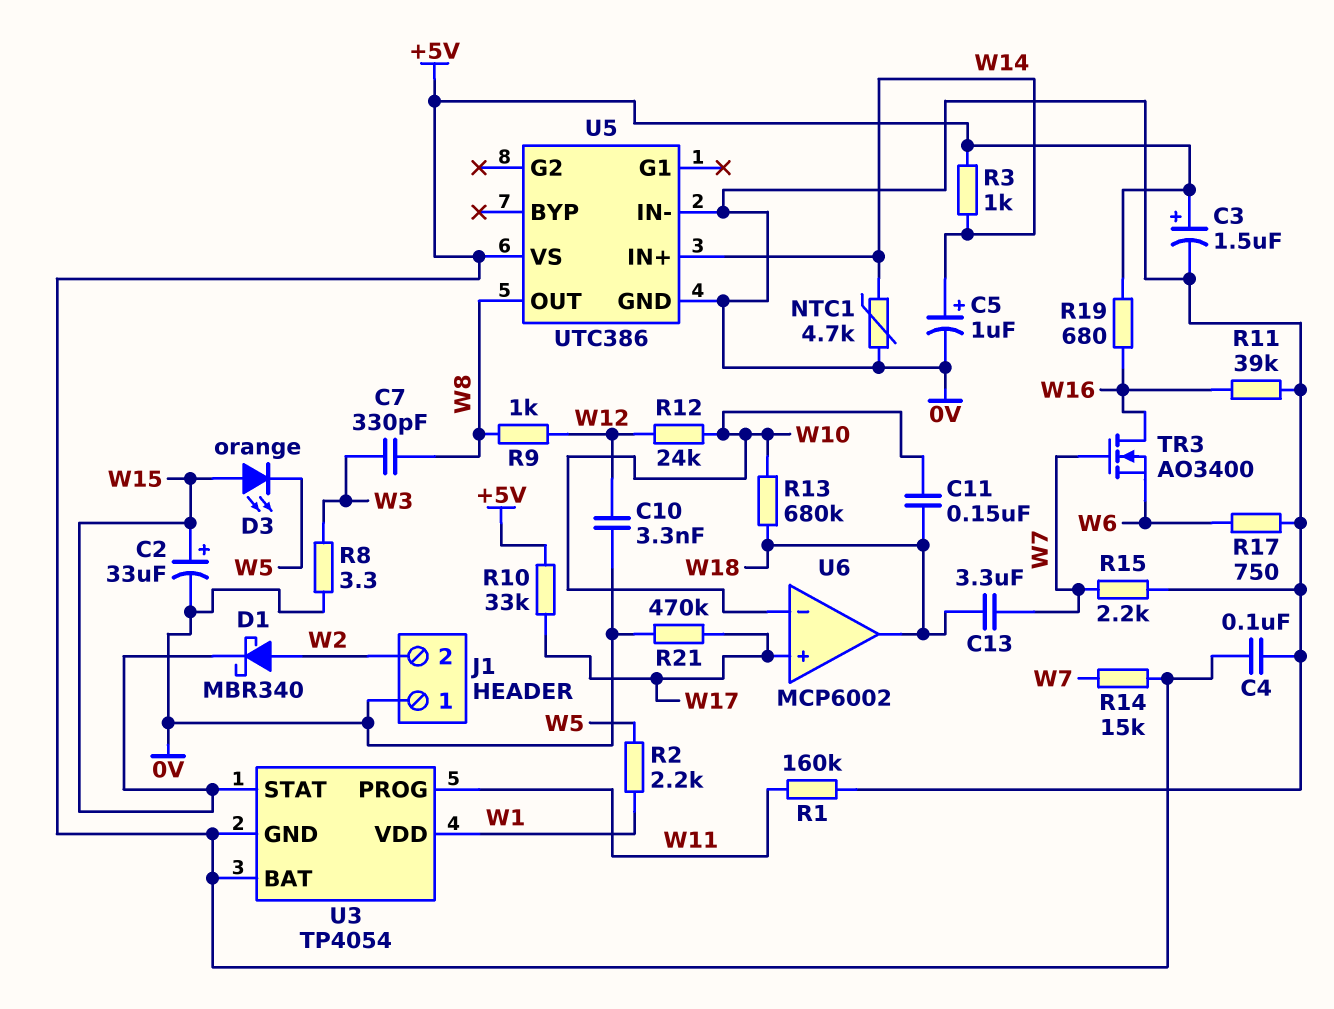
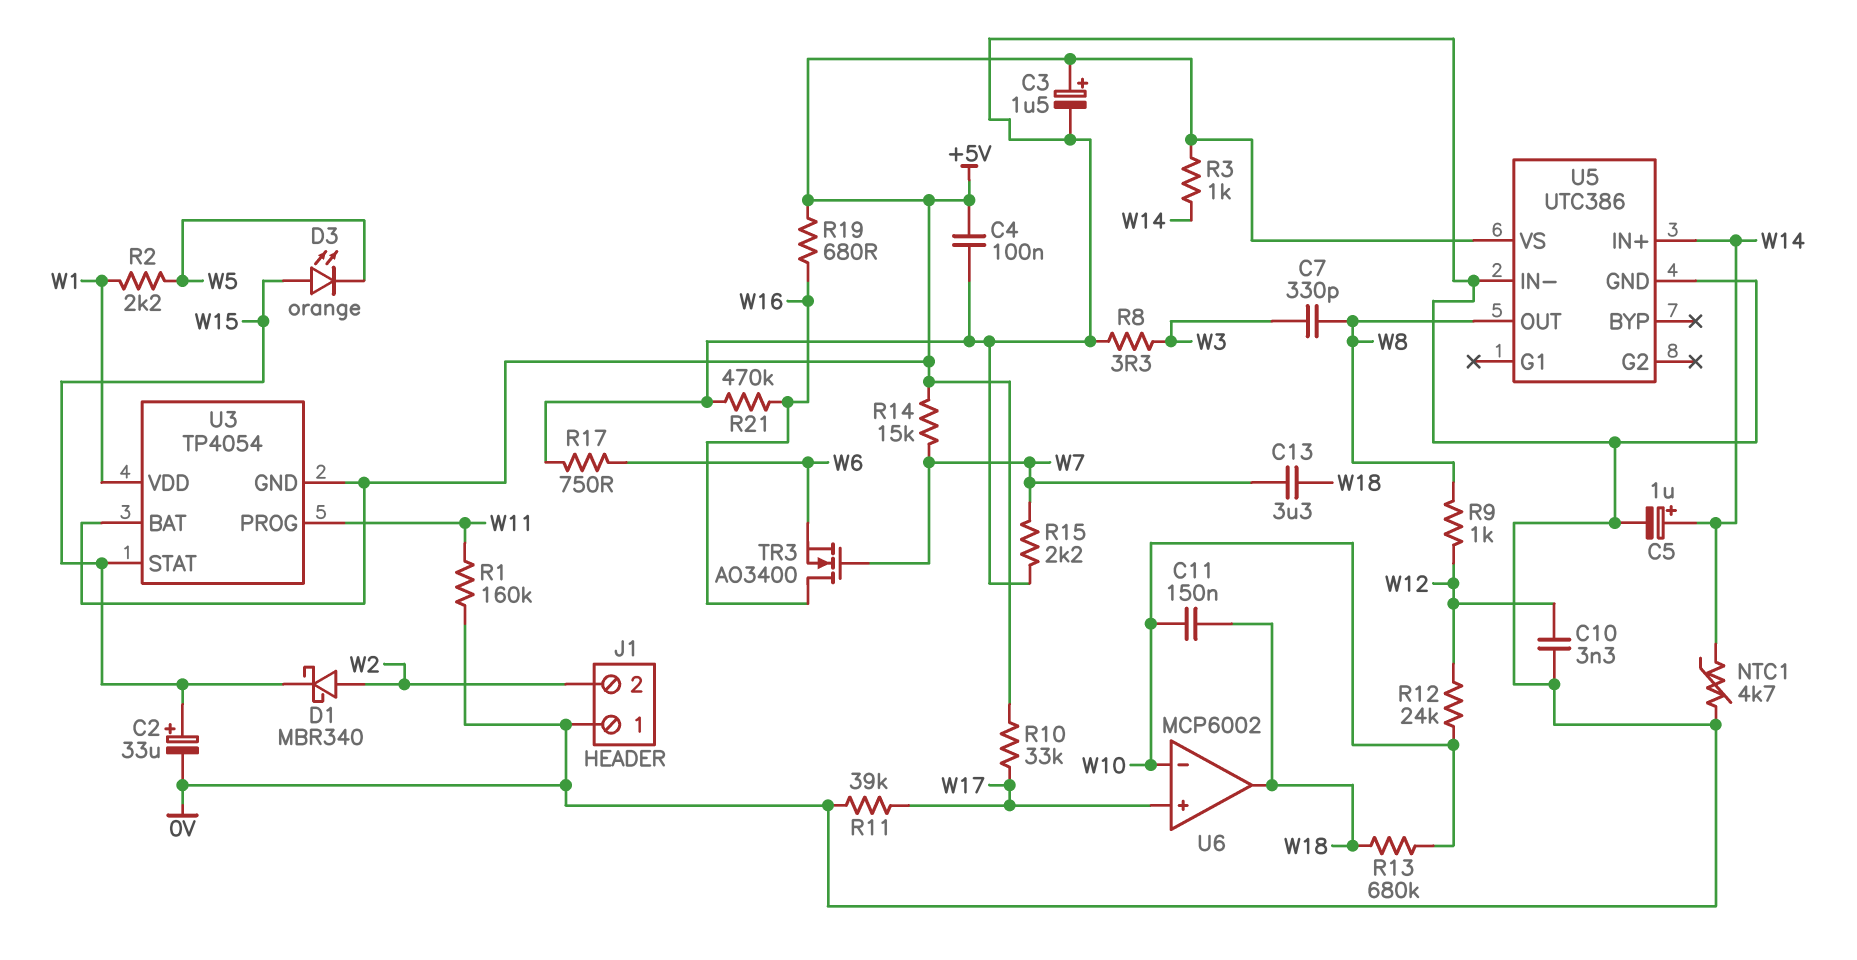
R11: 39k (0V, W16) -> 39k (0V, W17)
R21: 470k (0V, W17) -> 470k (0V, W16)

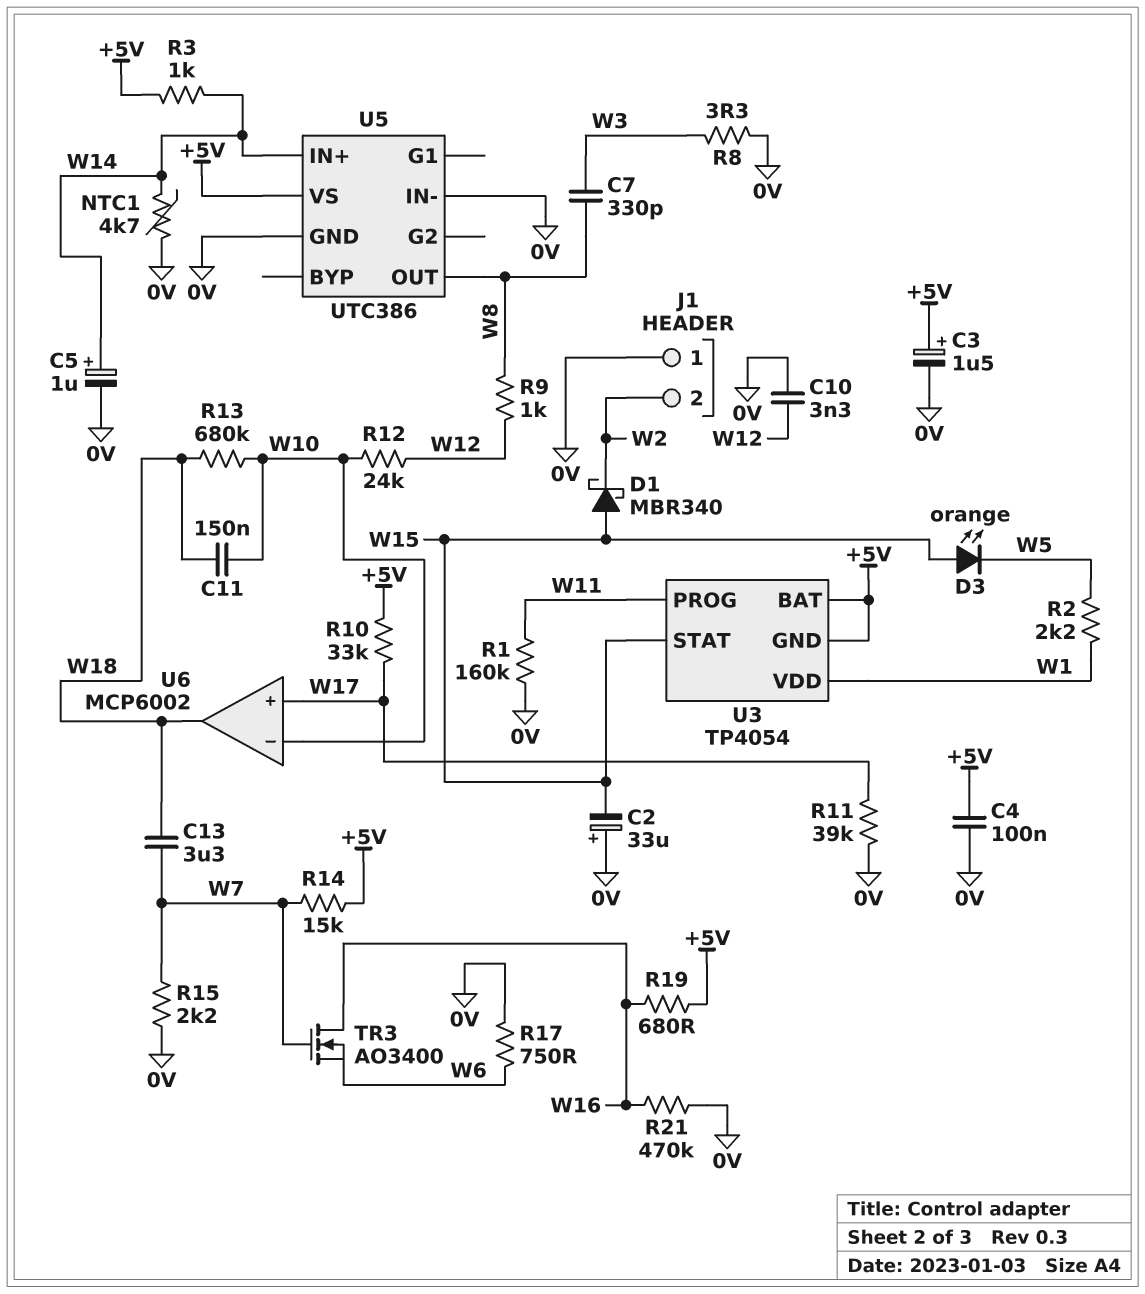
C2: 33uF (plus W15, minus 0V) -> 33uF (plus 0V, minus W15)
D1: schottky MBR340 (A W2, K W15) -> schottky MBR340 (A W15, K W2)

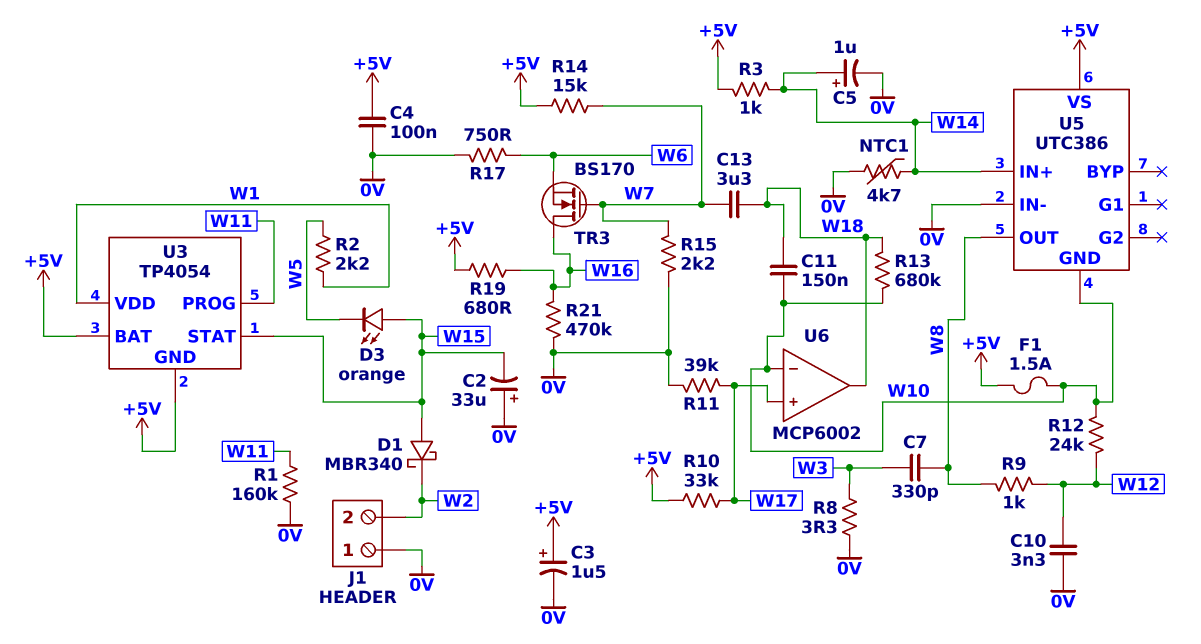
F1: none -> 1.5A (+5V, W10)
TR3: NMOS AO3400 (G W7, D W16, S W6) -> NMOS BS170 (G W7, D W16, S W6)
U5 pin GND: 0V -> W10

